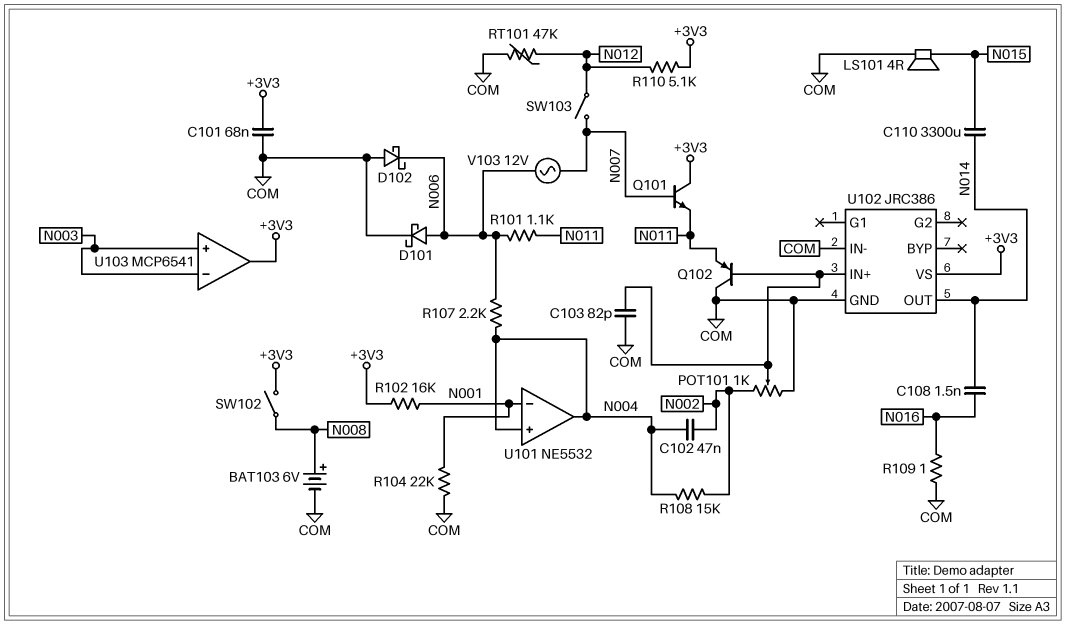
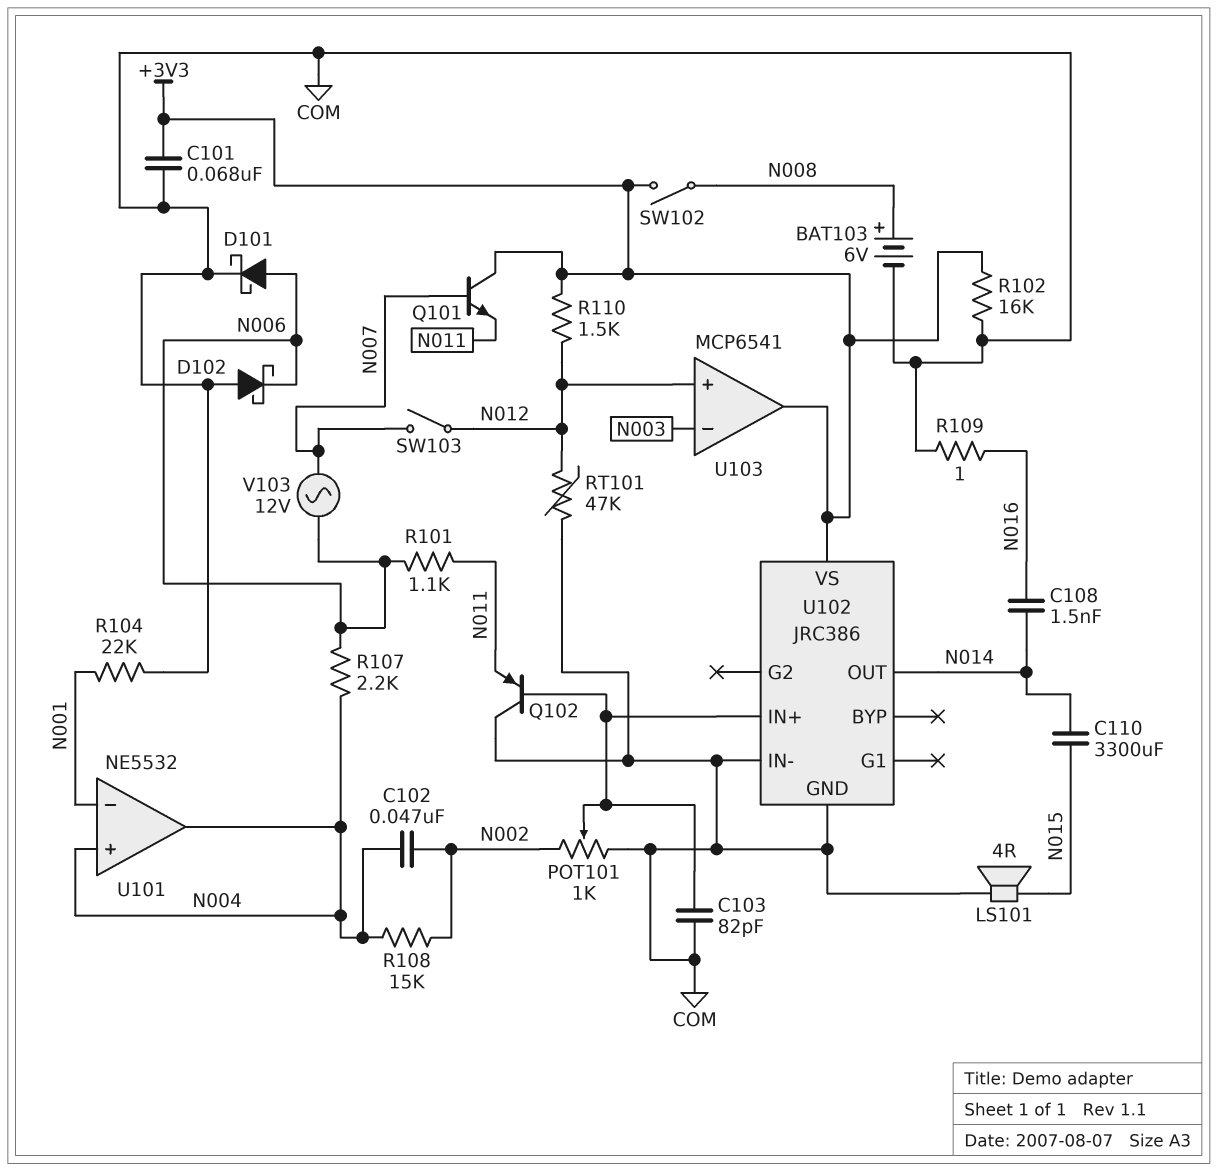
R102: 16k (+3V3, N001) -> 16k (+3V3, COM)
R110: 5.1k (+3V3, N012) -> 1.5k (+3V3, N012)
U103 pin in+: N003 -> N012

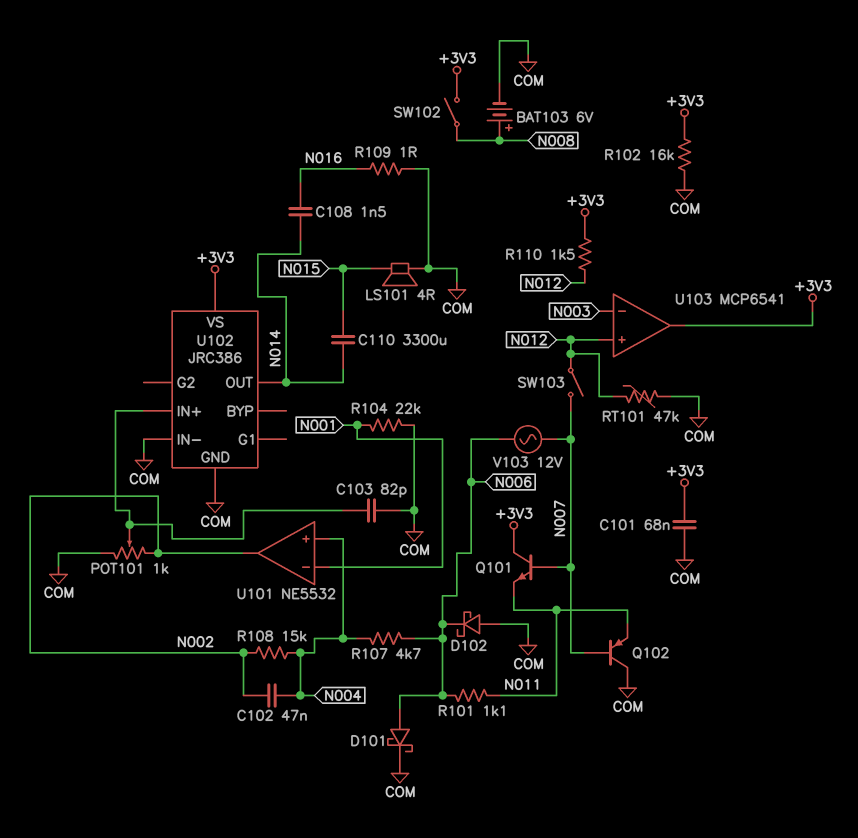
Q102: PNP (B U102/IN+, C COM, E N011) -> PNP (B N007, C COM, E N011)
R107: 2.2k (N004, N006) -> 4.7k (N004, N006)
U101 pin out: N004 -> N002

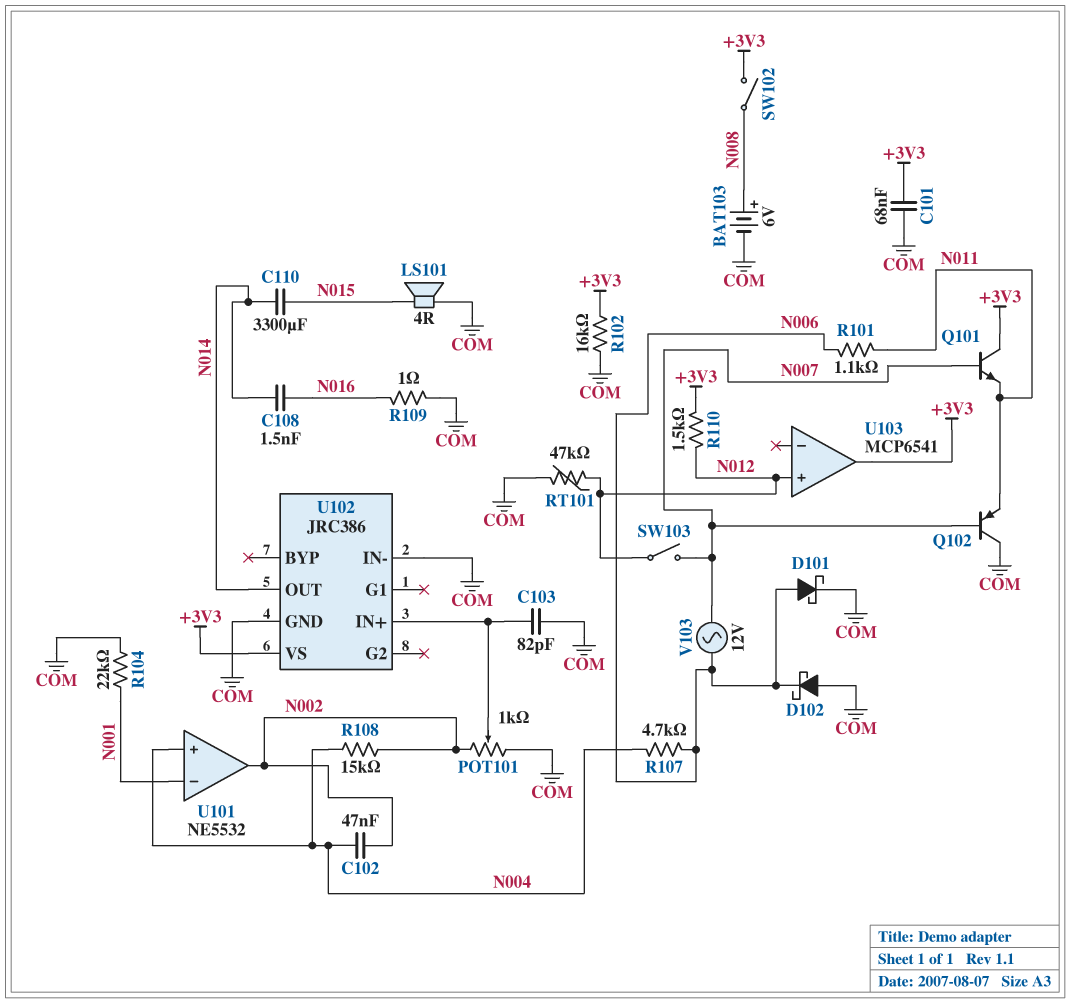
U103 pin in-: N003 -> none

